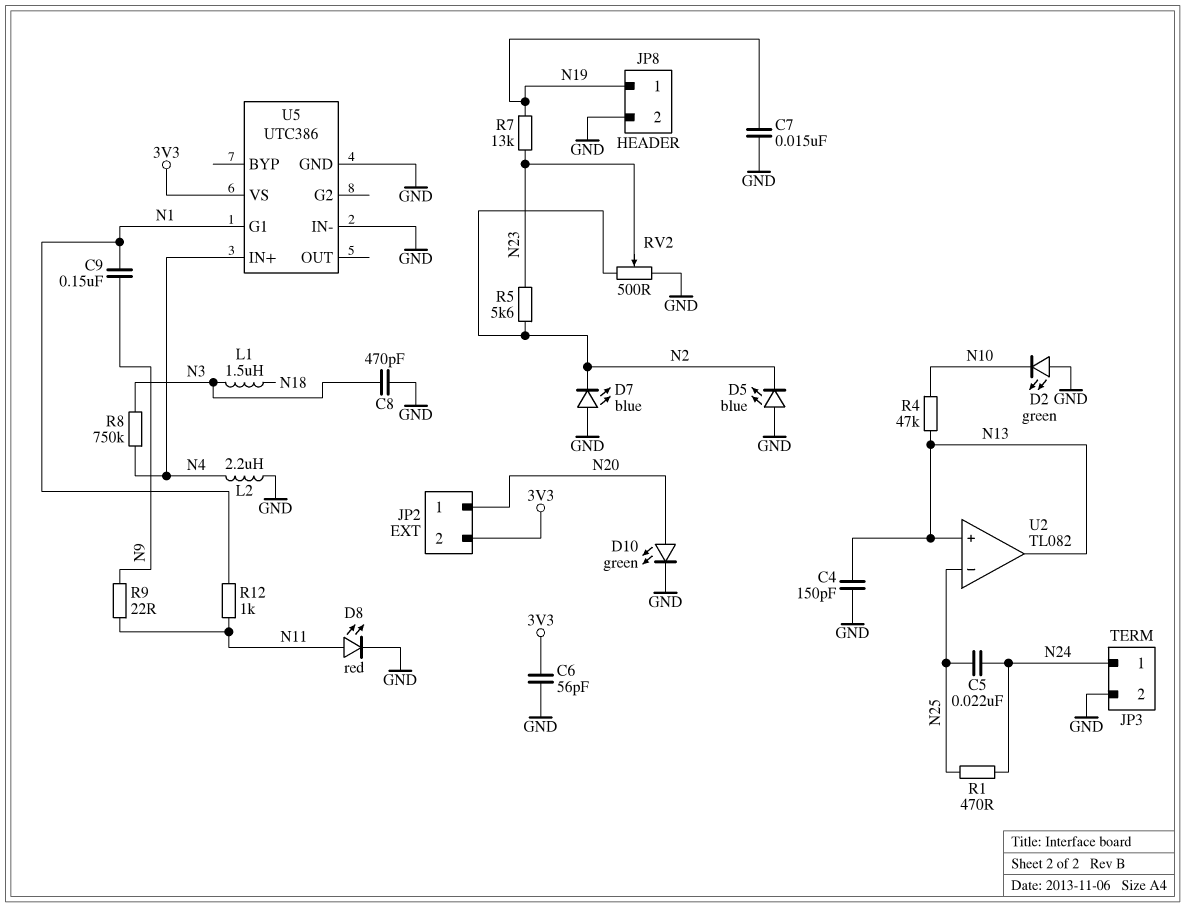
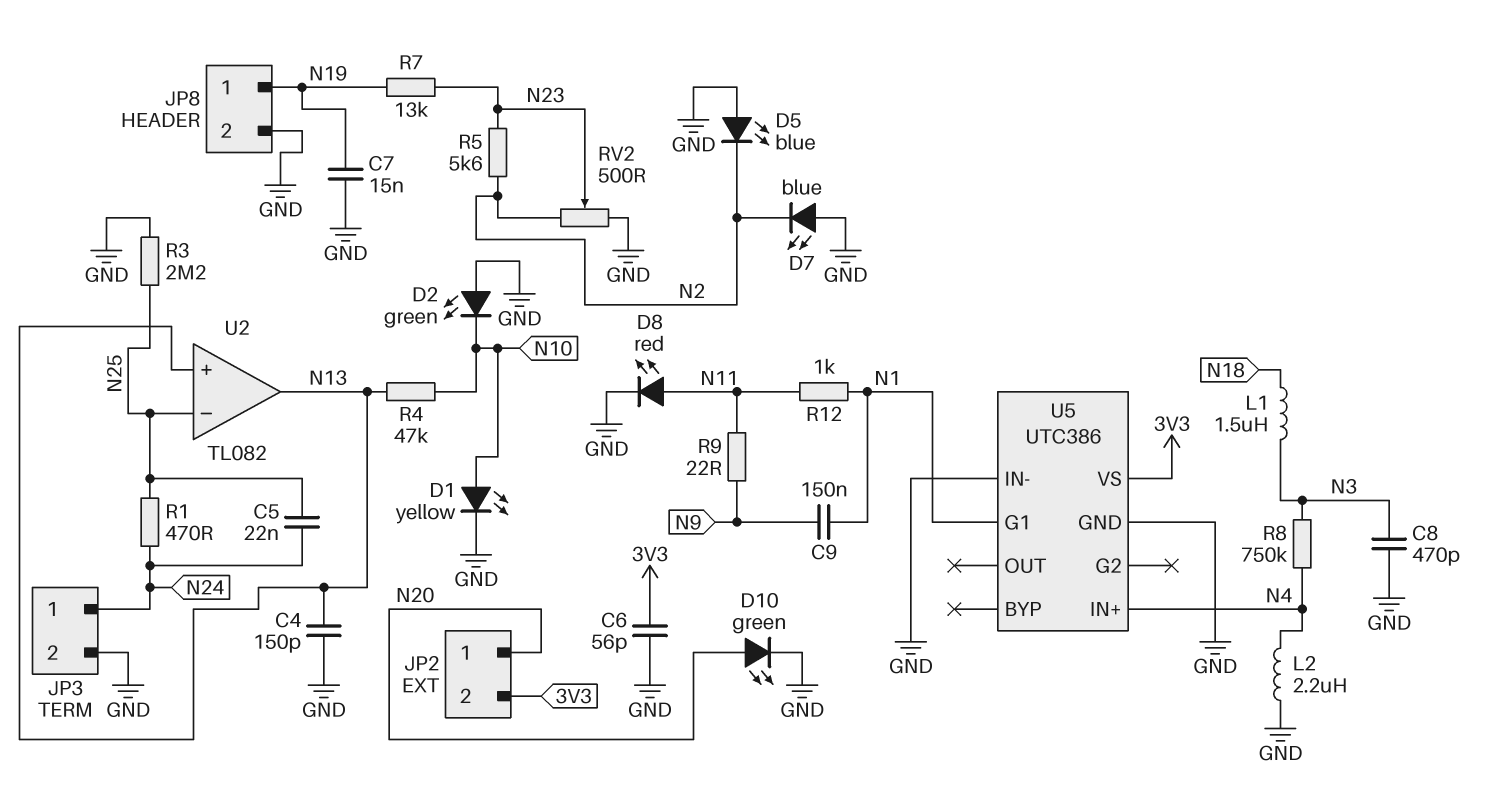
D1: none -> LED yellow (A N10, K GND)
R3: none -> 2.2M (GND, N25)

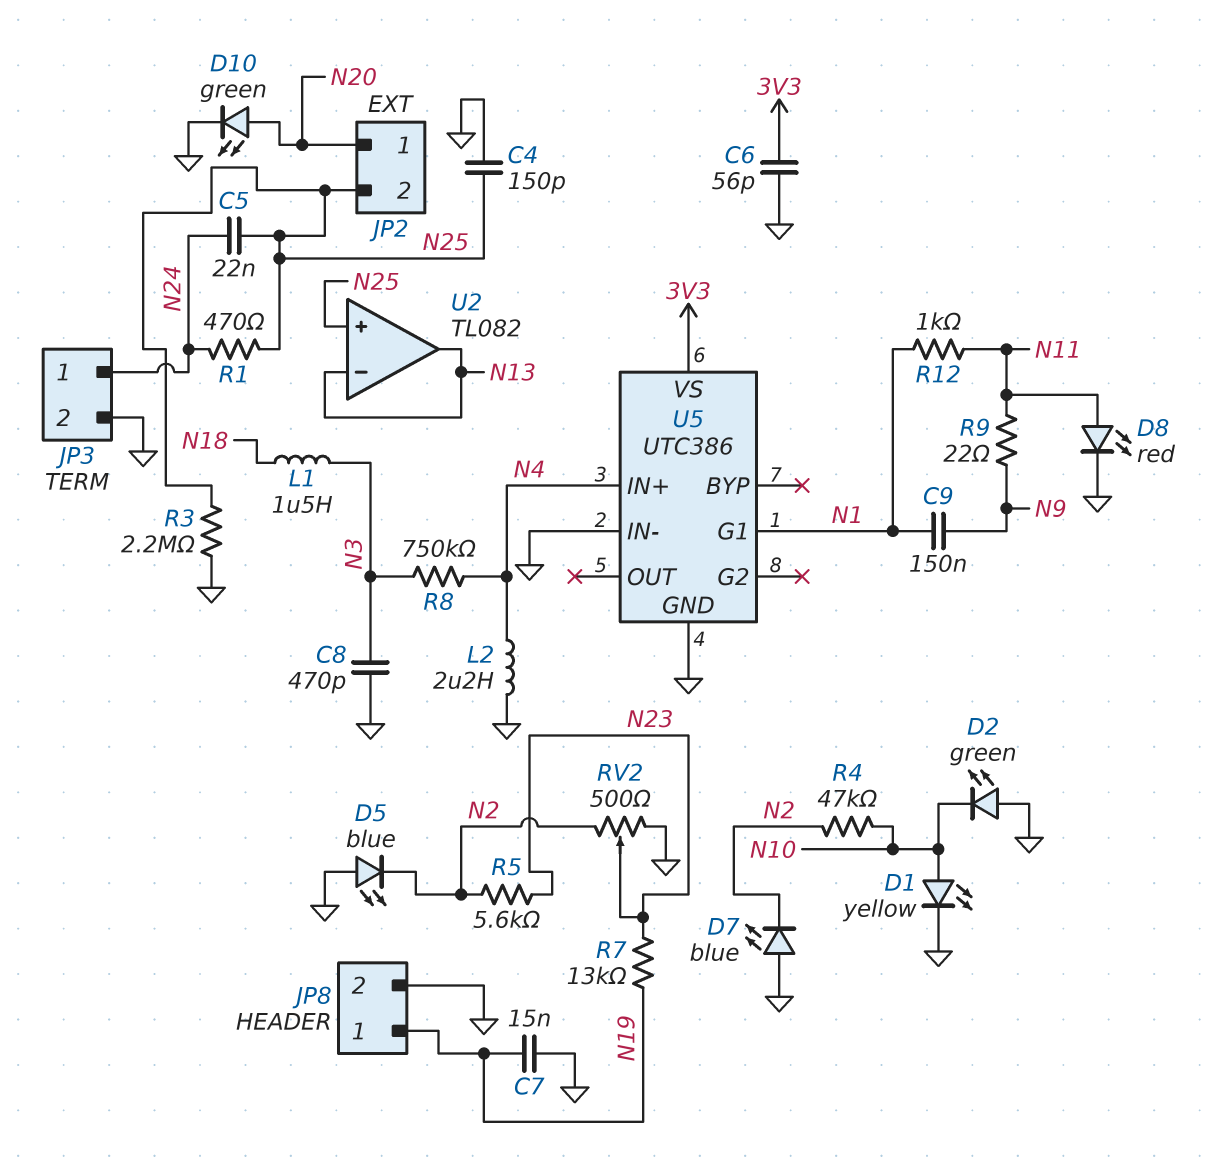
C4: 150pF (GND, N13) -> 150pF (GND, N25)
JP2 pin 2: 3V3 -> N25
R4: 47k (N10, N13) -> 47k (N2, N10)
U2 pin in+: N13 -> N25
U2 pin in-: N25 -> N13

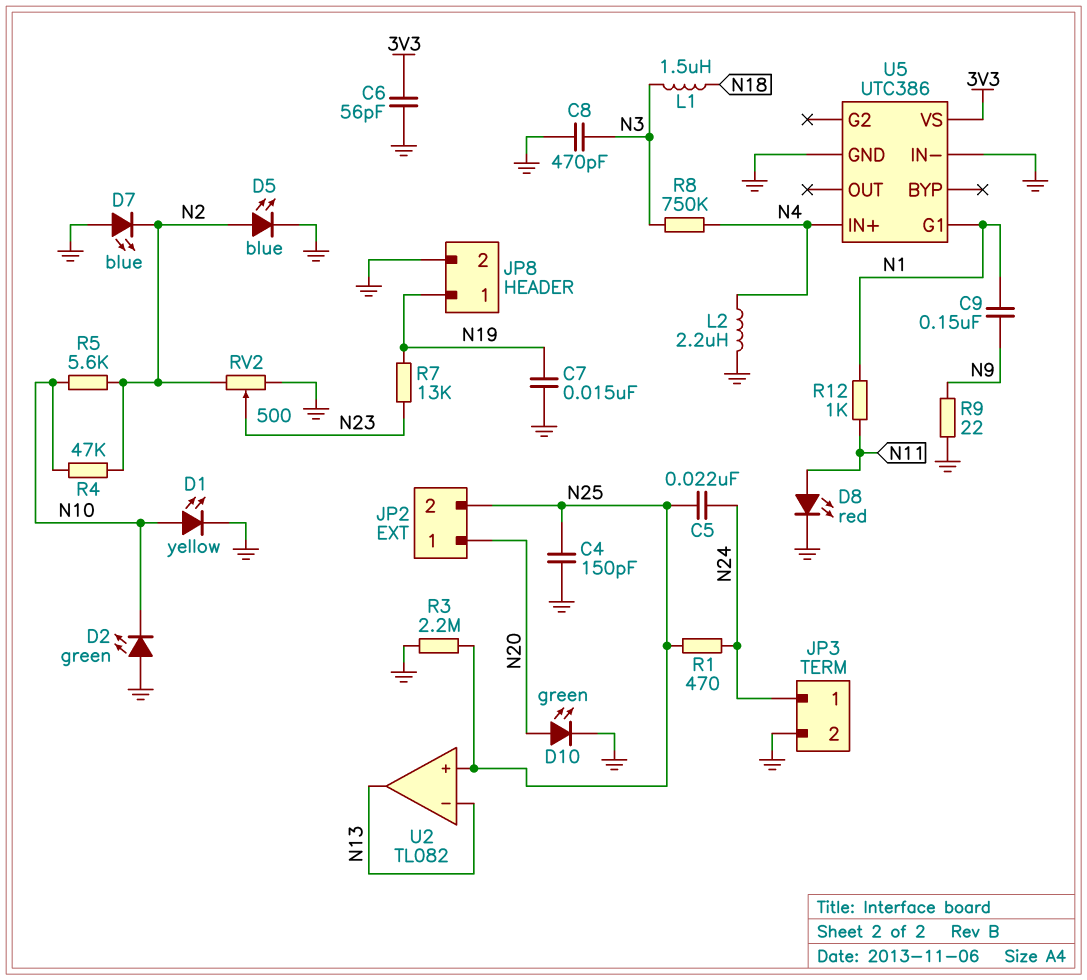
D5: LED blue (A GND, K N2) -> LED blue (A N2, K GND)
R5: 5.6k (N2, N23) -> 5.6k (N2, N10)
R9: 22 (N9, N11) -> 22 (GND, N9)

